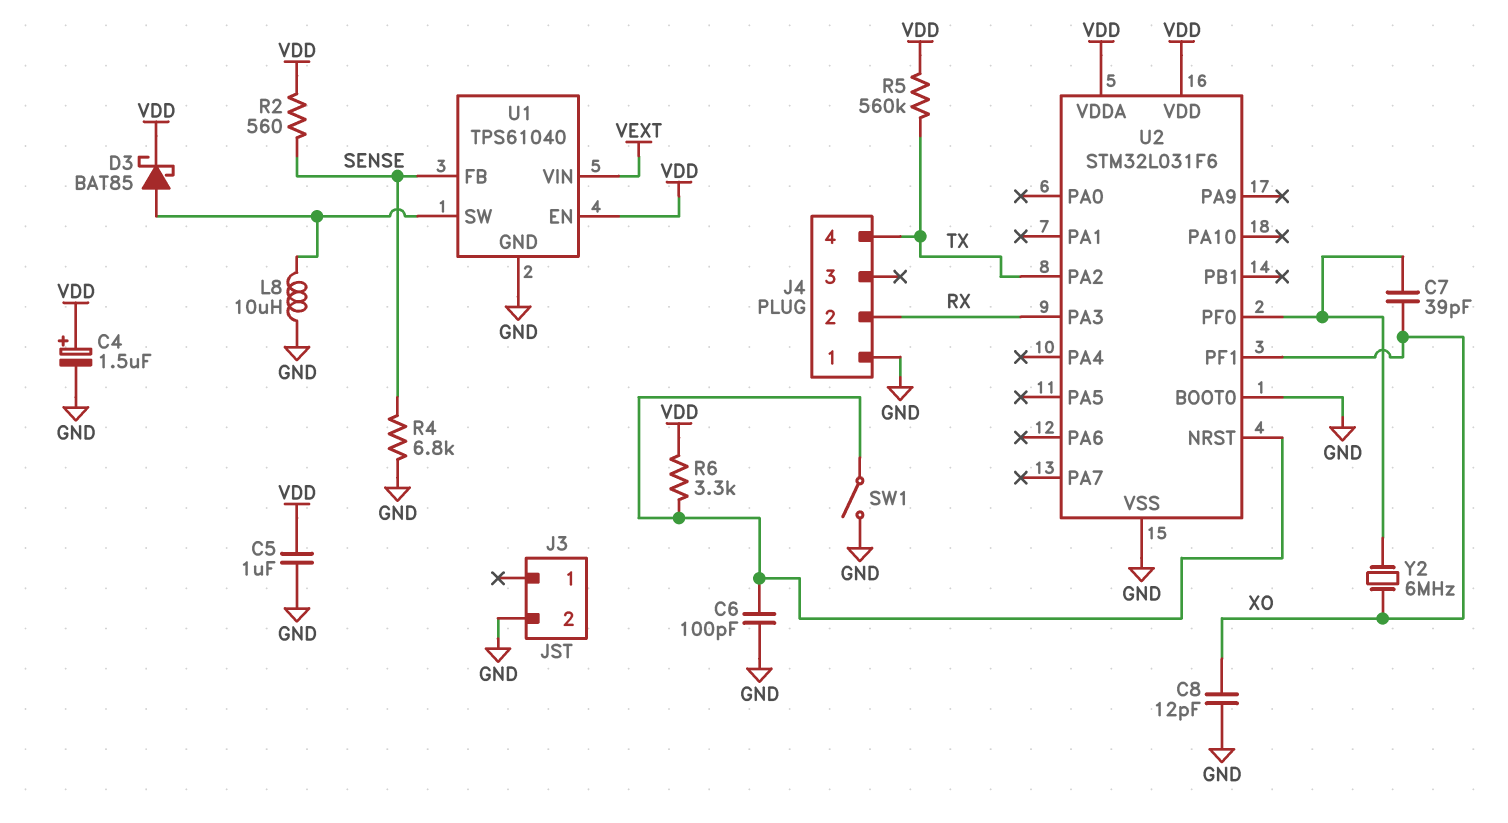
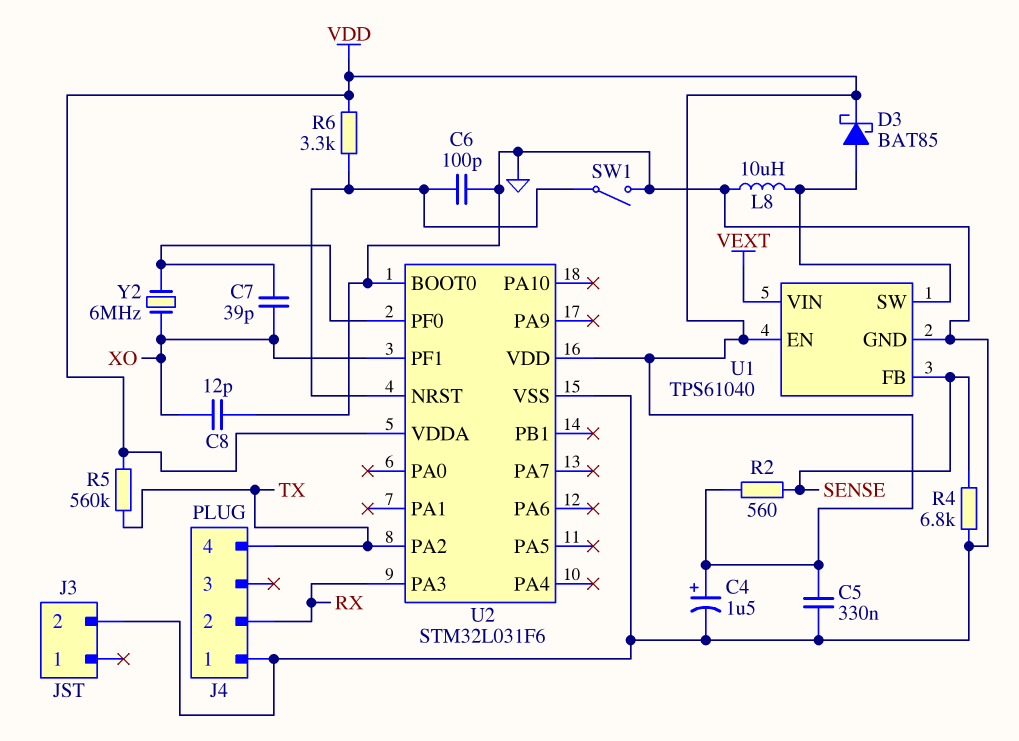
C5: 1uF (GND, VDD) -> 330nF (GND, VDD)

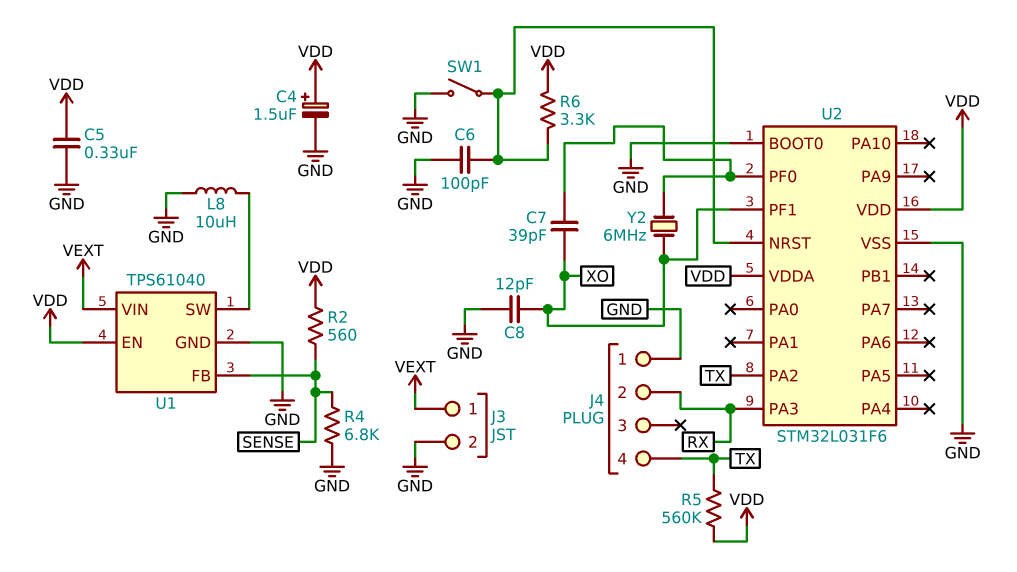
D3: schottky BAT85 (A U1/SW, K VDD) -> none
J3 pin 1: none -> VEXT

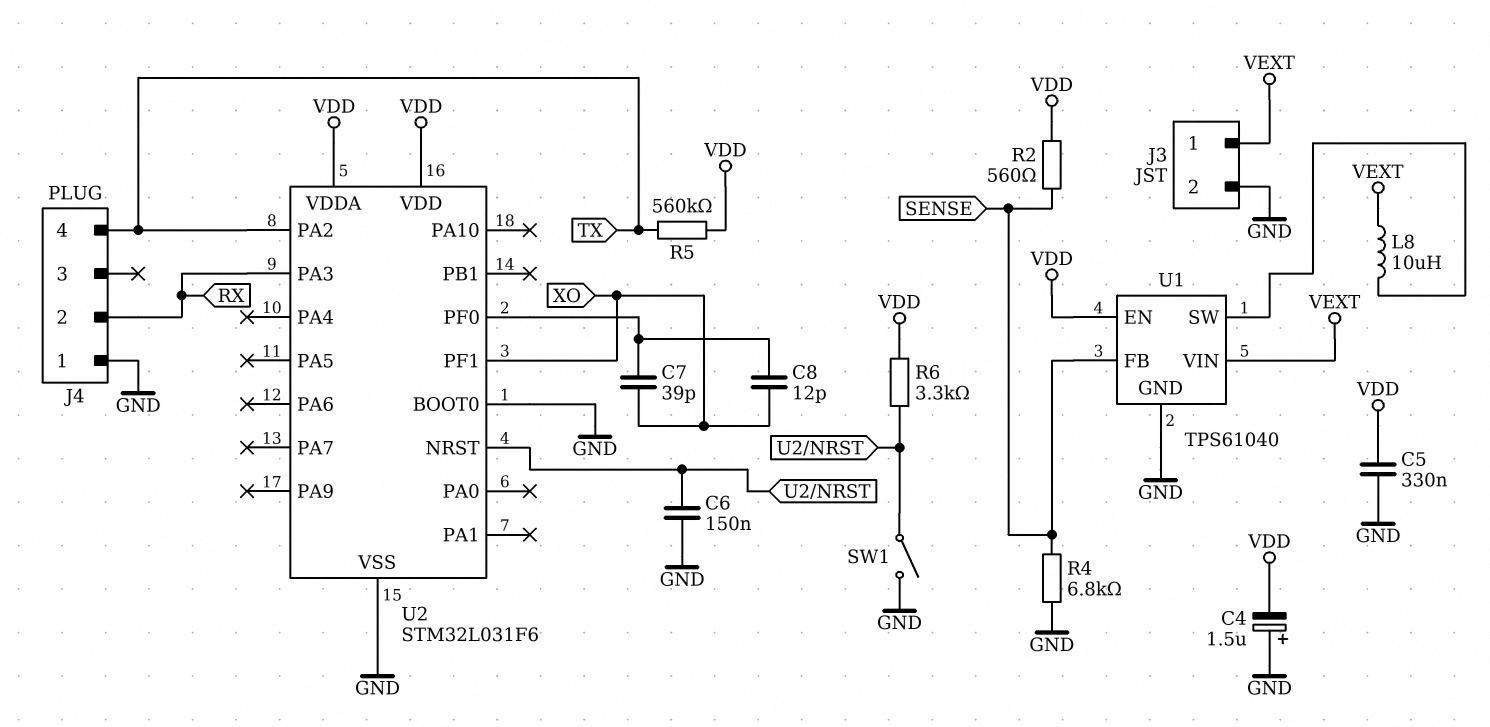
C4: 1.5uF (plus VDD, minus GND) -> 1.5uF (plus GND, minus VDD)
C6: 100pF (GND, U2/NRST) -> 150nF (GND, U2/NRST)
C8: 12pF (GND, XO) -> 12pF (U2/PF0, XO)
L8: 10uH (GND, U1/SW) -> 10uH (U1/SW, VEXT)
Y2: 6MHz (U2/PF0, XO) -> none

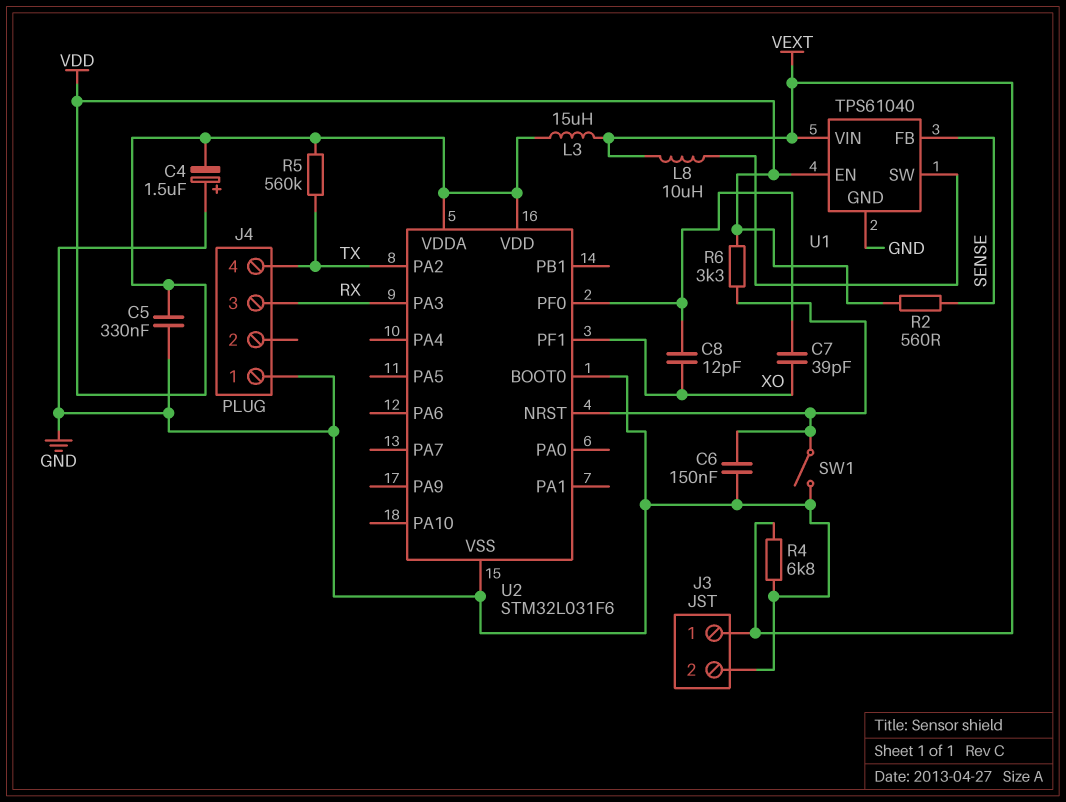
J4 pin 2: RX -> none
J4 pin 3: none -> RX
L3: none -> 15uH (VDD, VEXT)
R4: 6.8k (GND, SENSE) -> 6.8k (GND, VEXT)

